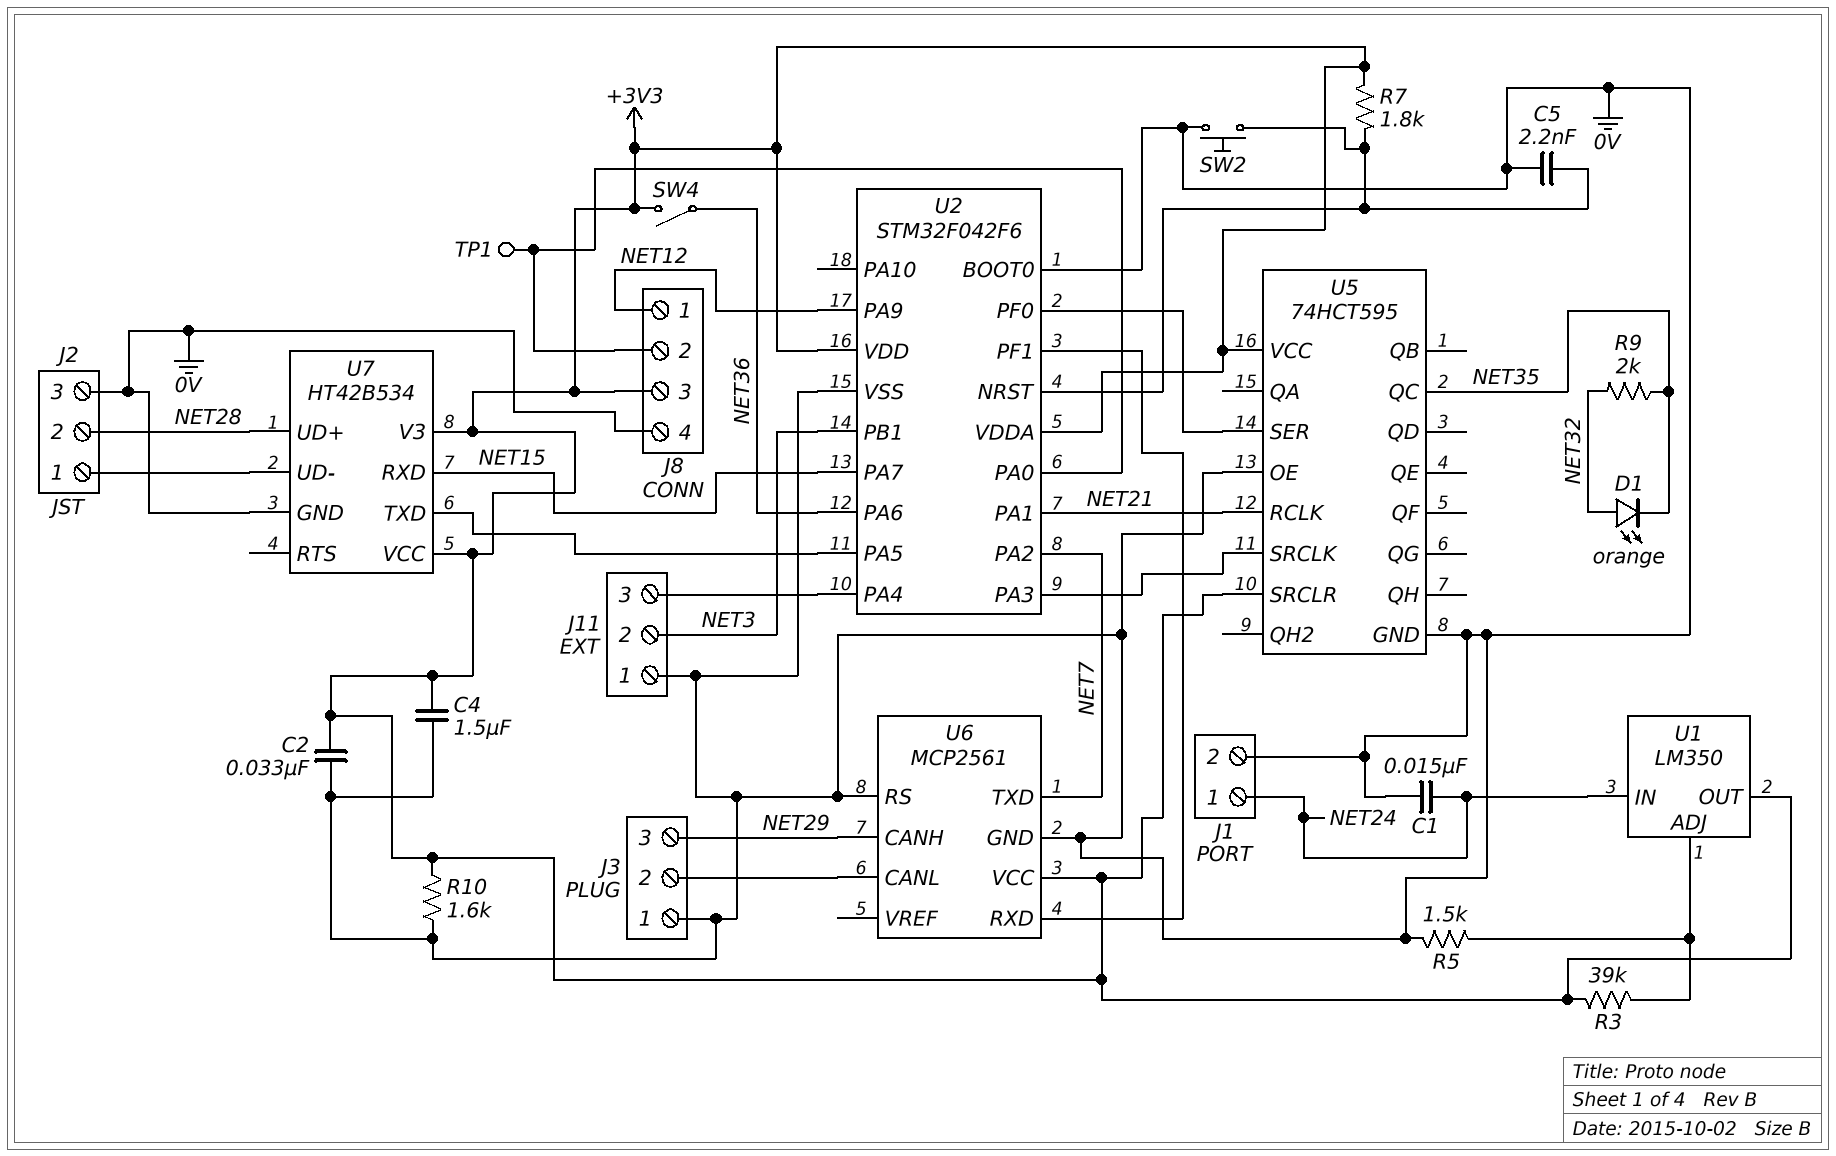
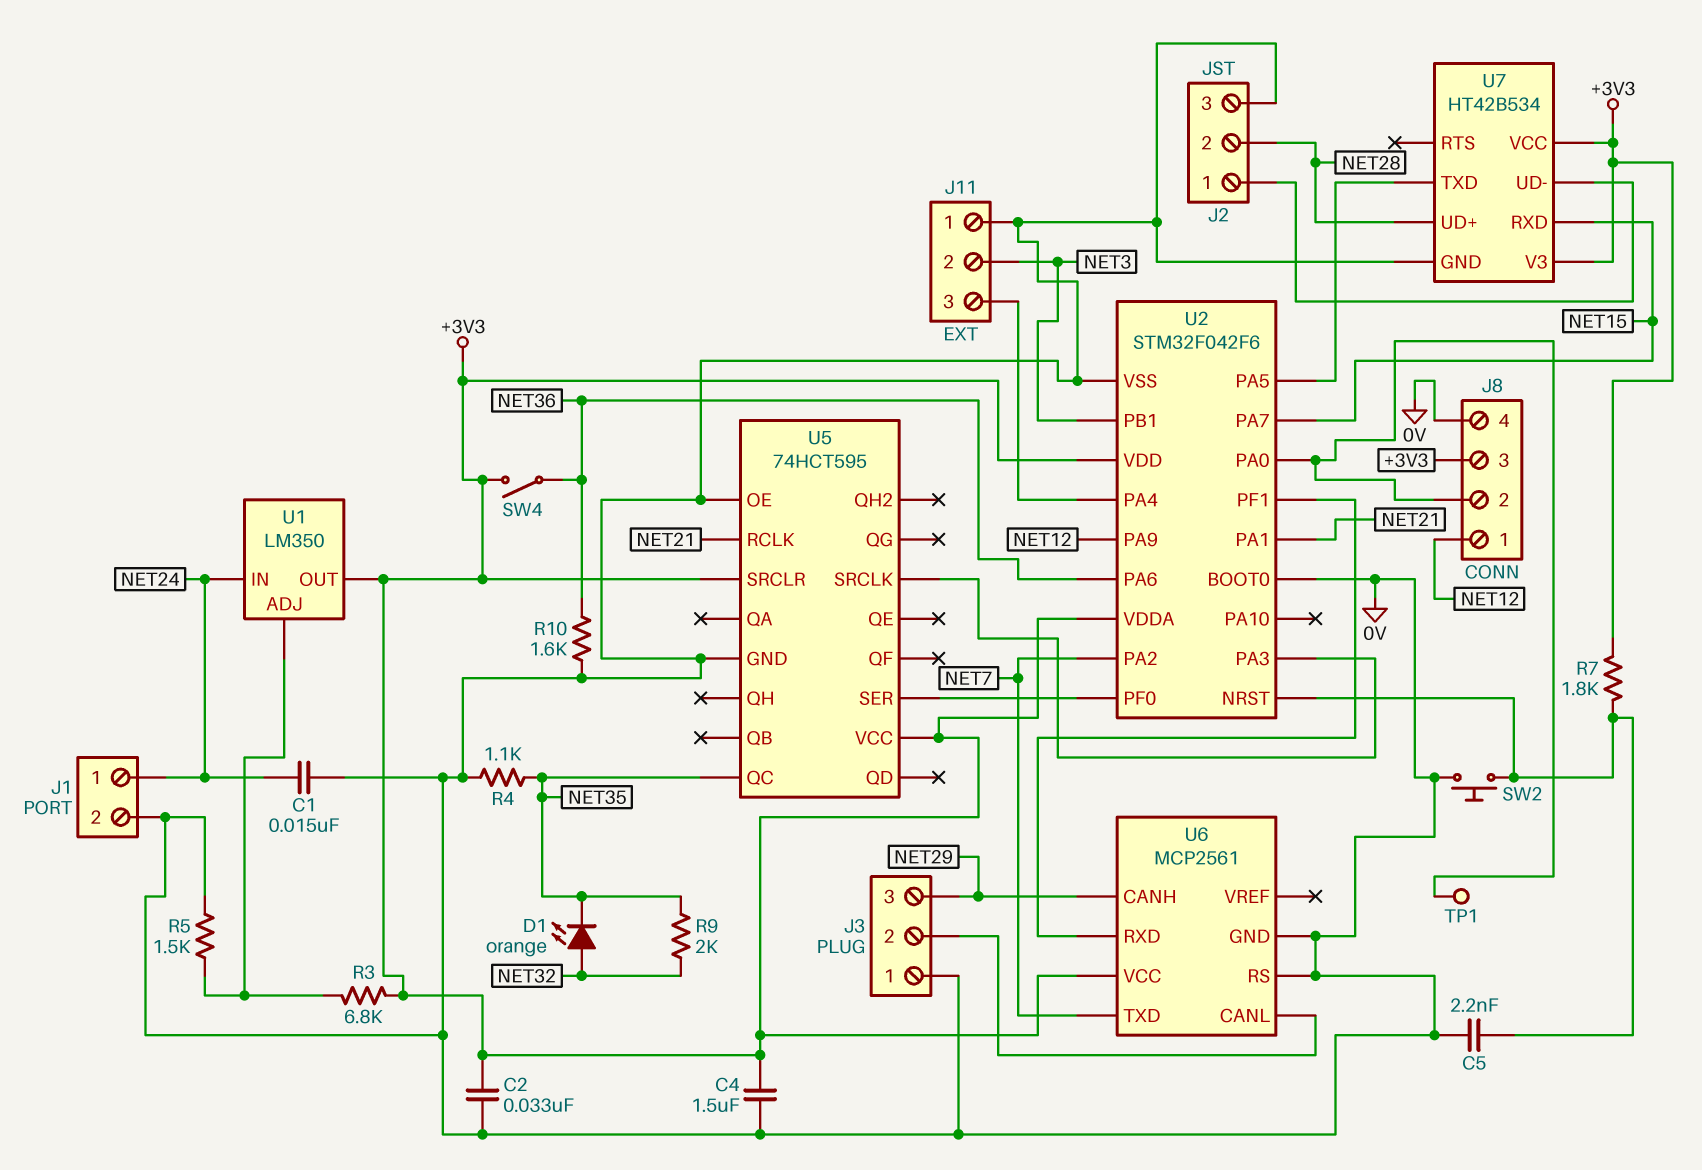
R3: 39k (+3V3, U1/ADJ) -> 6.8k (+3V3, U1/ADJ)
R4: none -> 1.1k (0V, NET35)
R10: 1.6k (+3V3, 0V) -> 1.6k (0V, NET36)

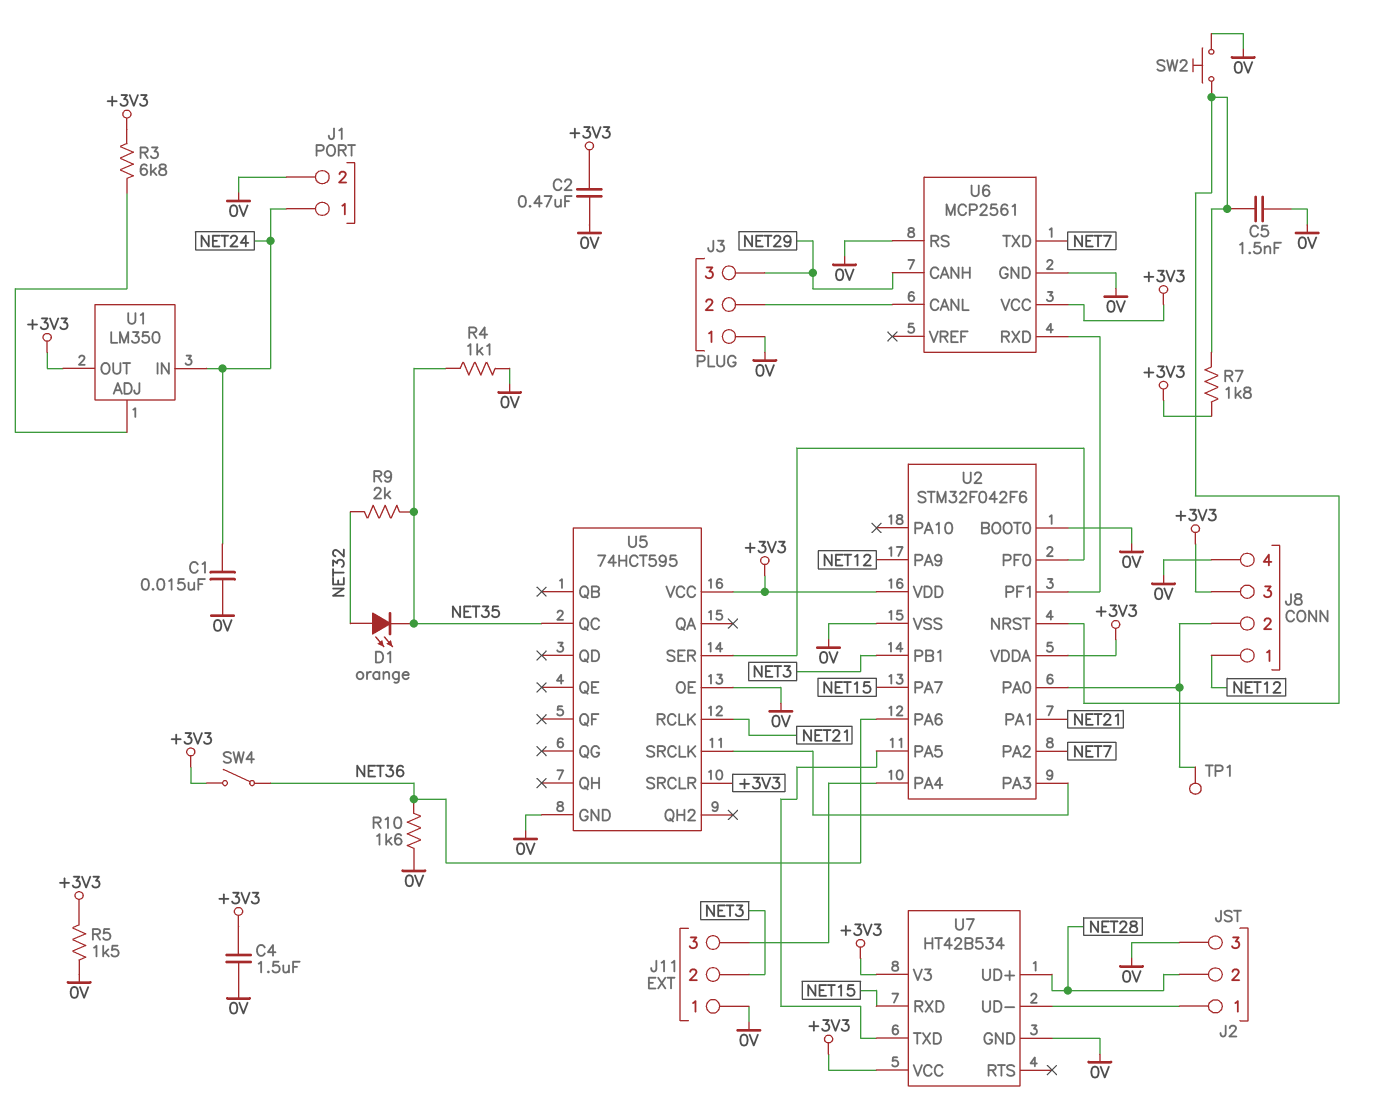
C2: 33nF (+3V3, 0V) -> 470nF (+3V3, 0V)
C5: 2.2nF (0V, U2/NRST) -> 1.5nF (0V, U2/NRST)
R5: 1.5k (0V, U1/ADJ) -> 1.5k (+3V3, 0V)

